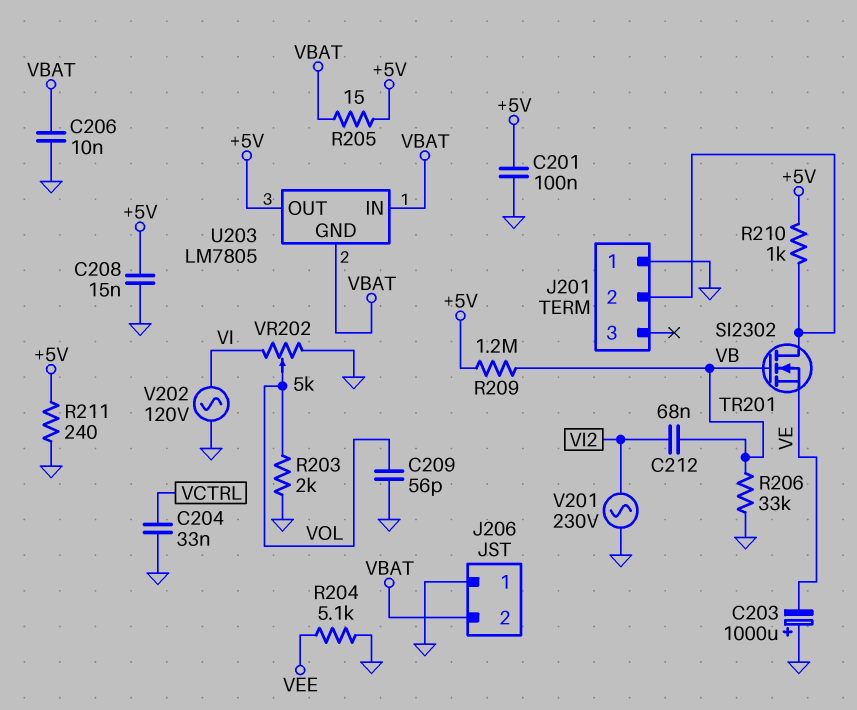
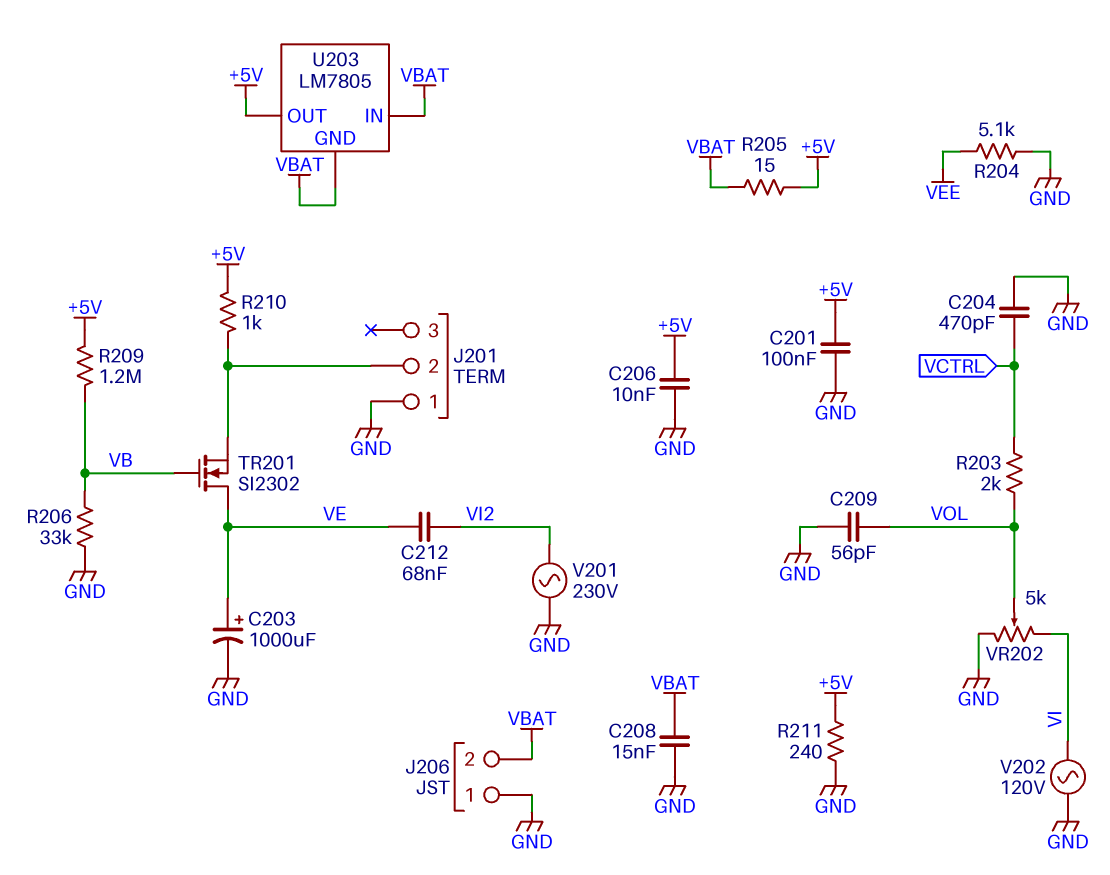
C203: 1000uF (plus GND, minus VE) -> 1000uF (plus VE, minus GND)
C204: 33nF (GND, VCTRL) -> 470pF (GND, VCTRL)
C206: 10nF (GND, VBAT) -> 10nF (+5V, GND)
C208: 15nF (+5V, GND) -> 15nF (GND, VBAT)
C212: 68nF (VB, VI2) -> 68nF (VE, VI2)
R203: 2k (GND, VOL) -> 2k (VCTRL, VOL)
TR201: NMOS SI2302 (G VB, D J201/2, S VE) -> NMOS SI2302 (G VB, D VE, S J201/2)

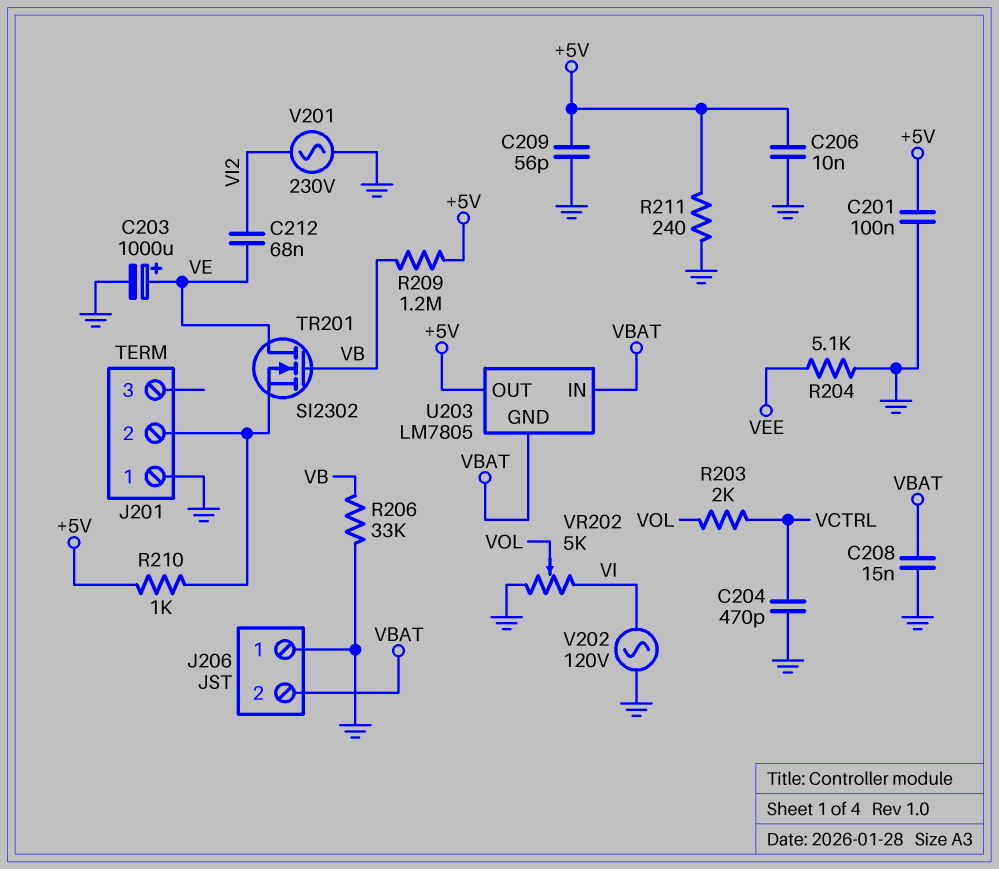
C209: 56pF (GND, VOL) -> 56pF (+5V, GND)
R205: 15 (+5V, VBAT) -> none

